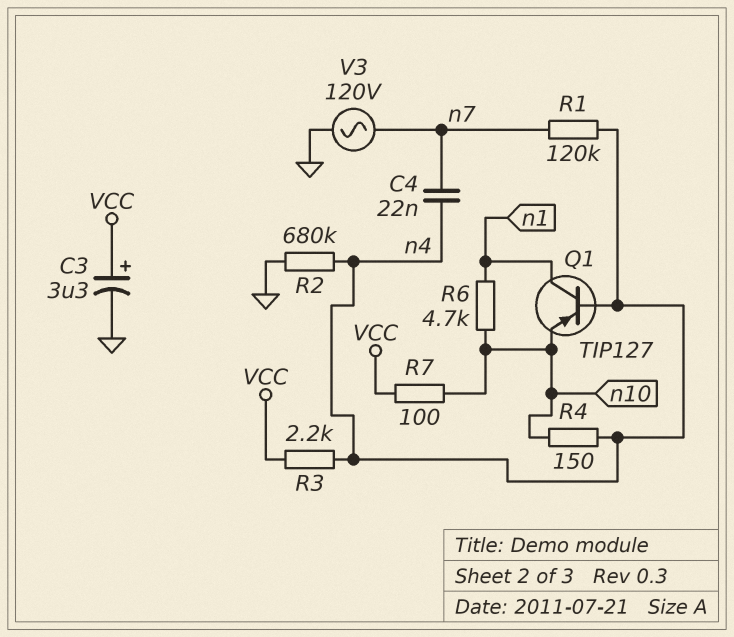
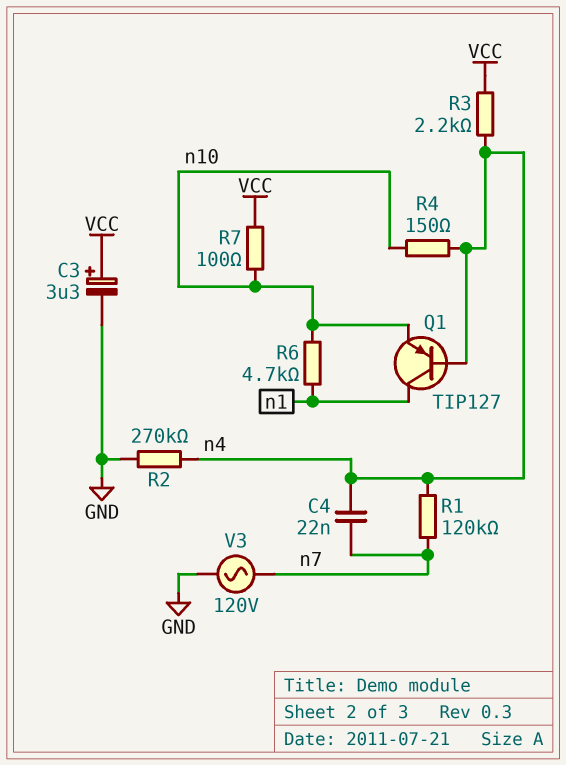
R2: 680k (GND, n4) -> 270k (GND, n4)

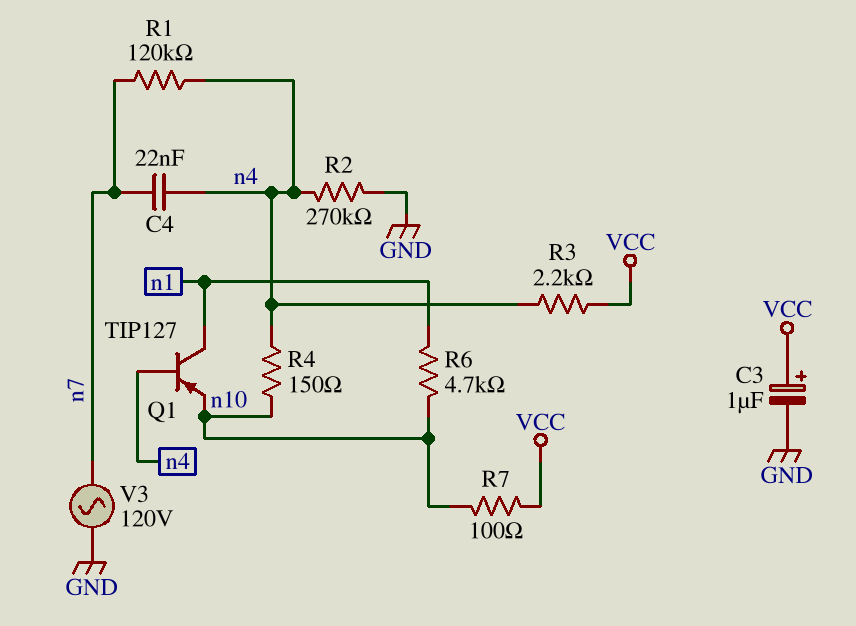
C3: 3.3uF (plus VCC, minus GND) -> 1uF (plus VCC, minus GND)

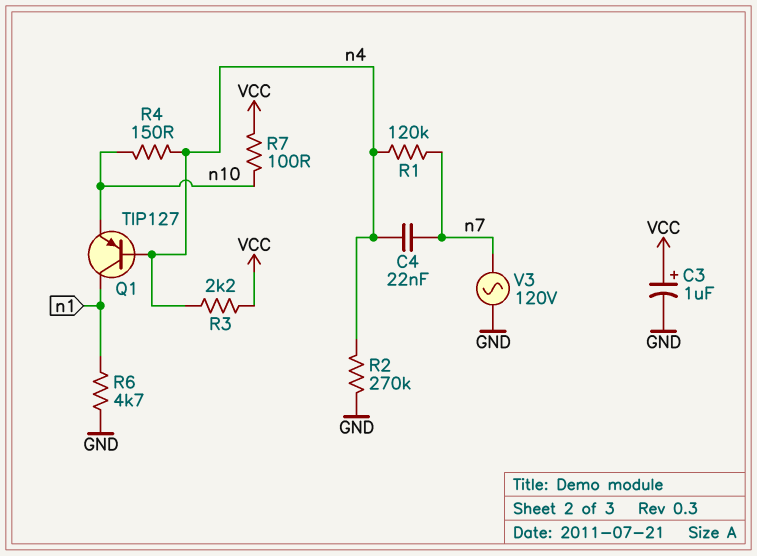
R6: 4.7k (n1, n10) -> 4.7k (GND, n1)

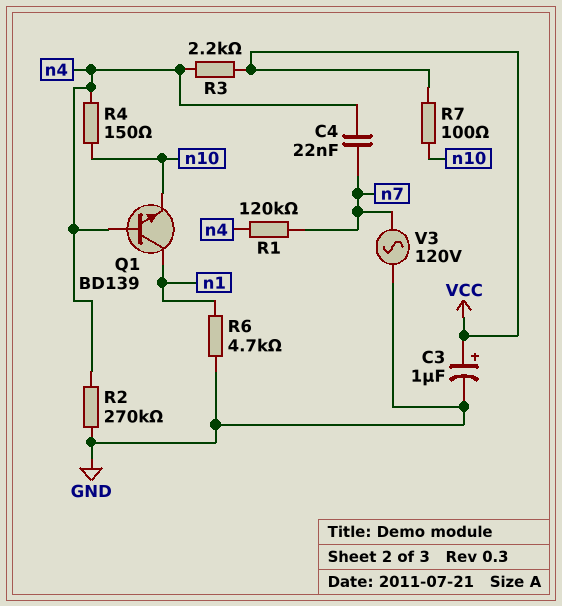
Q1: PNP TIP127 (B n4, C n1, E n10) -> NPN BD139 (B n4, C n1, E n10)

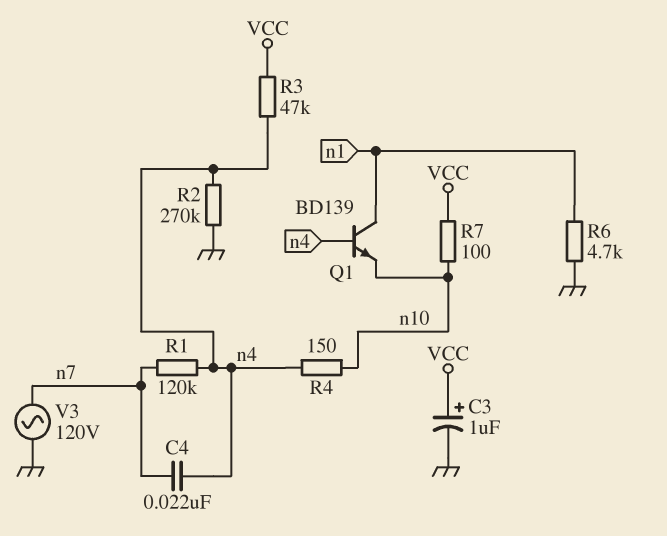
R3: 2.2k (VCC, n4) -> 47k (VCC, n4)

